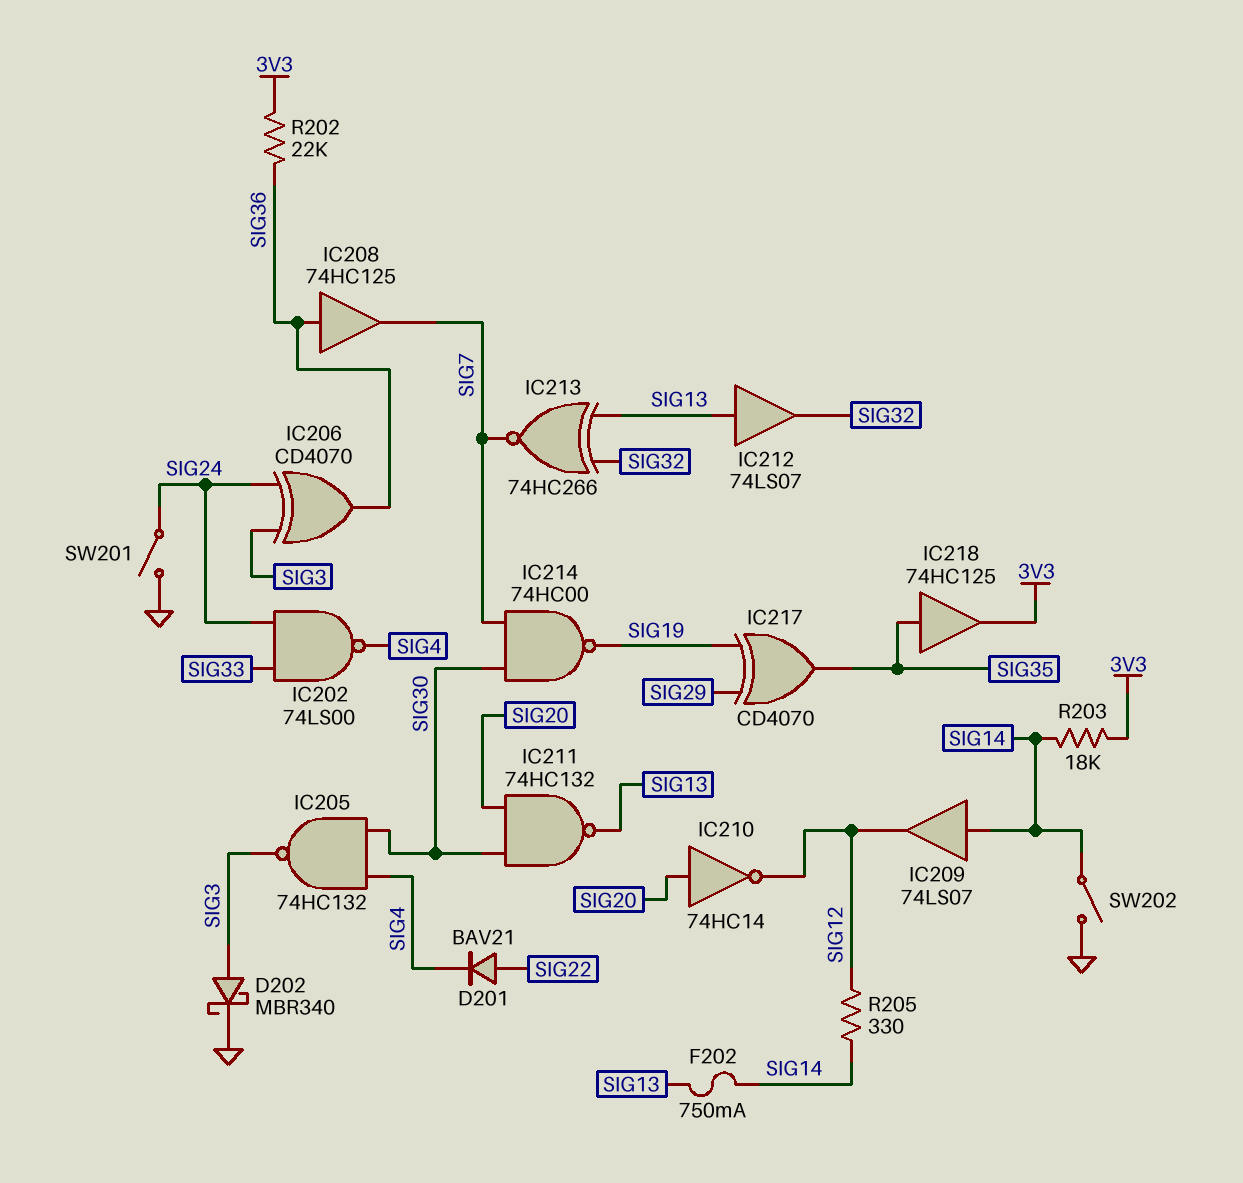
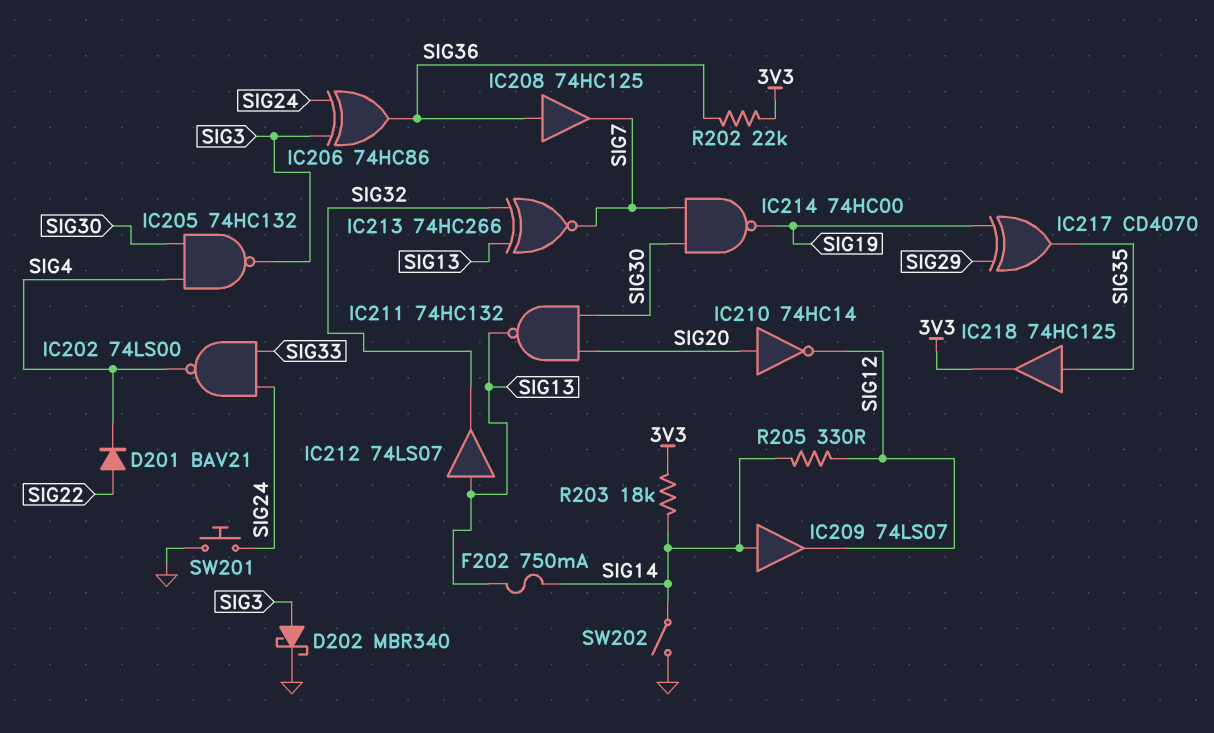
IC206: XOR CD4070 (in SIG3, in SIG24, out SIG36) -> XOR 74HC86 (in SIG3, in SIG24, out SIG36)
SW201: switch (GND, SIG24) -> button (GND, SIG24)

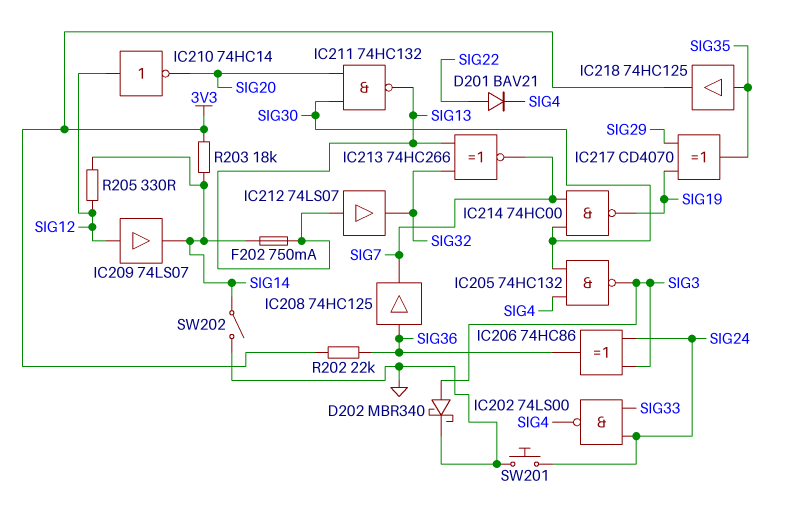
IC209: buffer 74LS07 (in SIG14, out SIG12) -> buffer 74LS07 (in SIG12, out SIG14)
IC210: NOT 74HC14 (in SIG20, out SIG12) -> NOT 74HC14 (in SIG12, out SIG20)

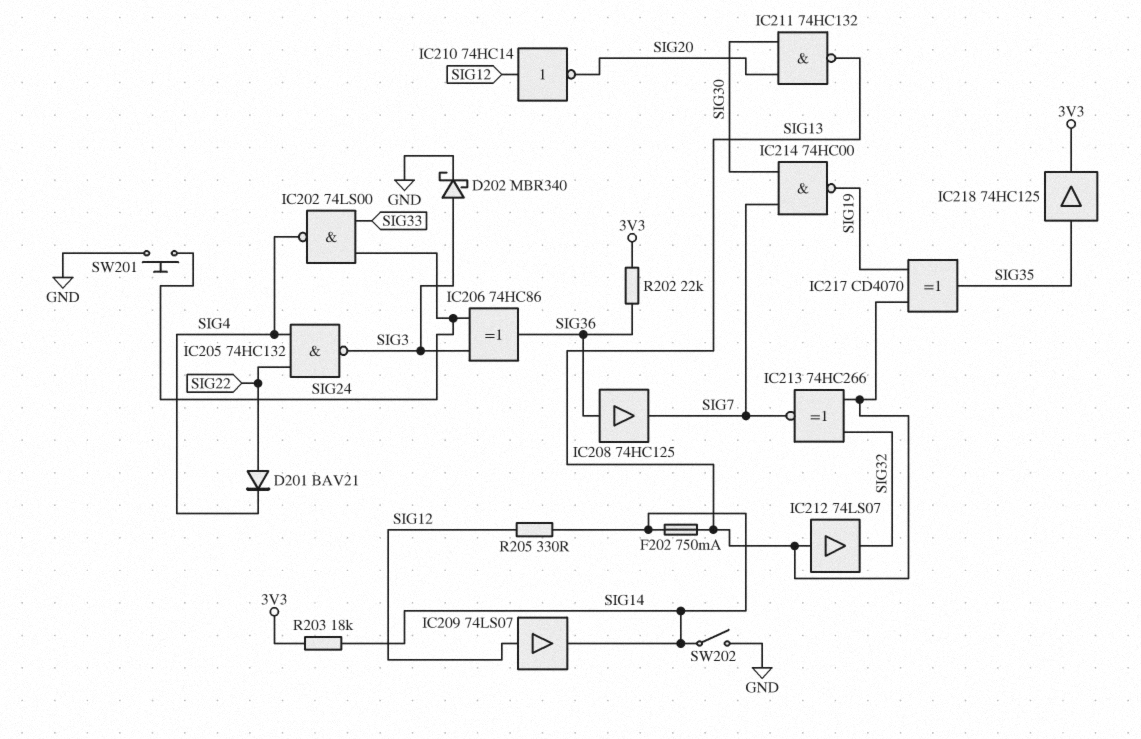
IC205: NAND 74HC132 (in SIG4, in SIG30, out SIG3) -> NAND 74HC132 (in SIG4, in SIG22, out SIG3)
IC217: XOR CD4070 (in SIG19, in SIG29, out SIG35) -> XOR CD4070 (in SIG13, in SIG19, out SIG35)

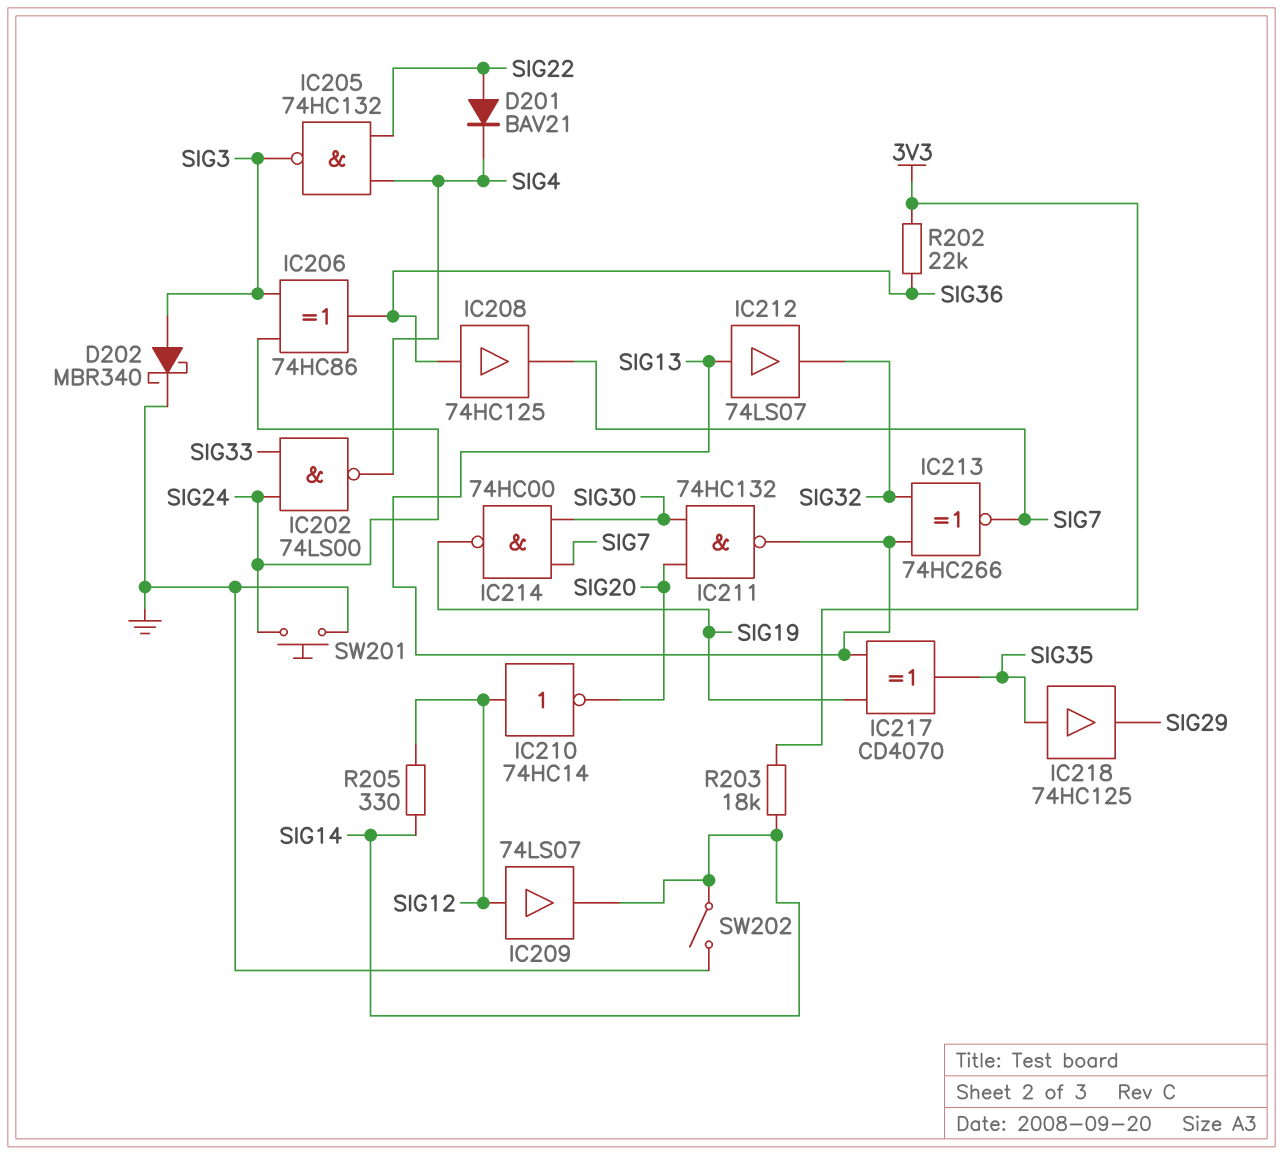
F202: 750mA (SIG13, SIG14) -> none
IC218: buffer 74HC125 (in SIG35, out 3V3) -> buffer 74HC125 (in SIG35, out SIG29)

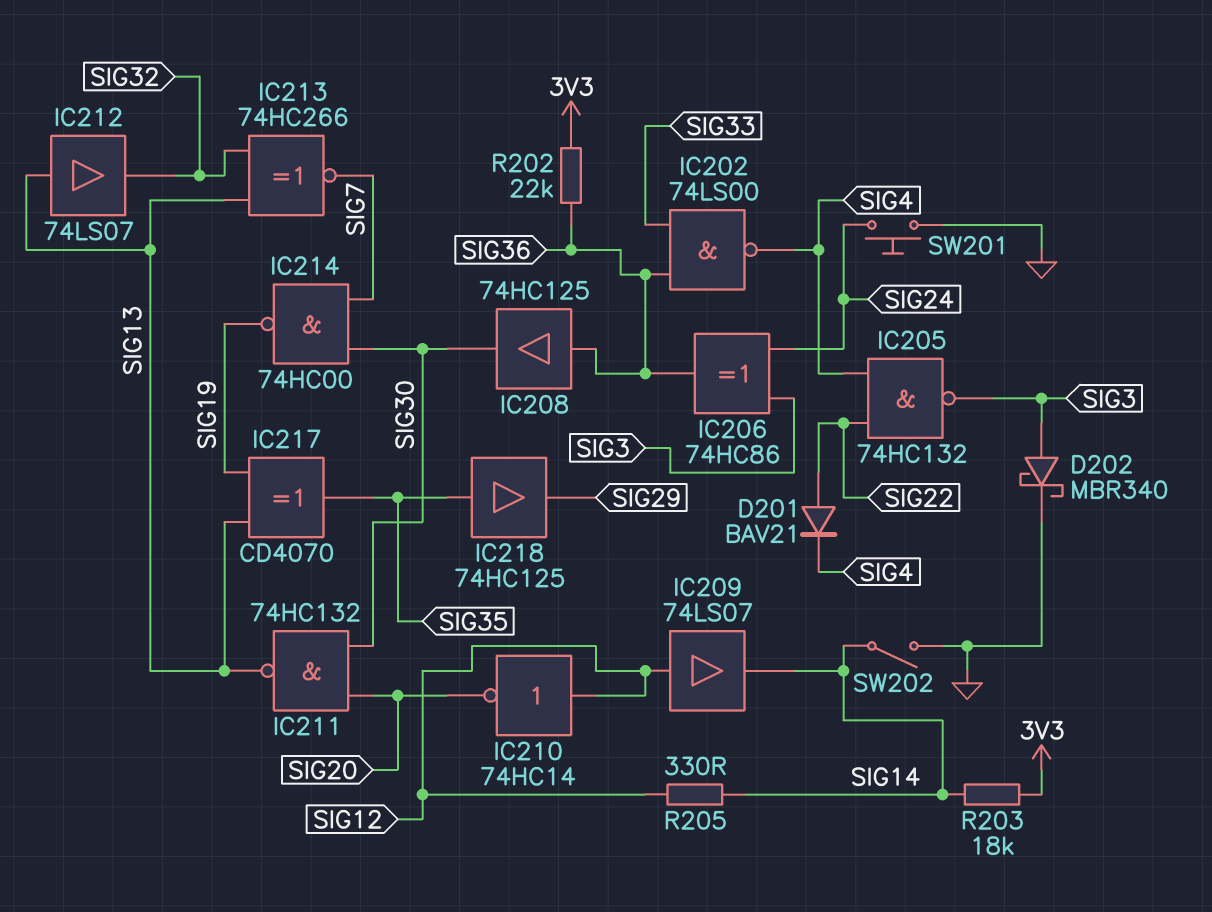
IC202: NAND 74LS00 (in SIG24, in SIG33, out SIG4) -> NAND 74LS00 (in SIG33, in SIG36, out SIG4)
IC208: buffer 74HC125 (in SIG36, out SIG7) -> buffer 74HC125 (in SIG36, out SIG30)

